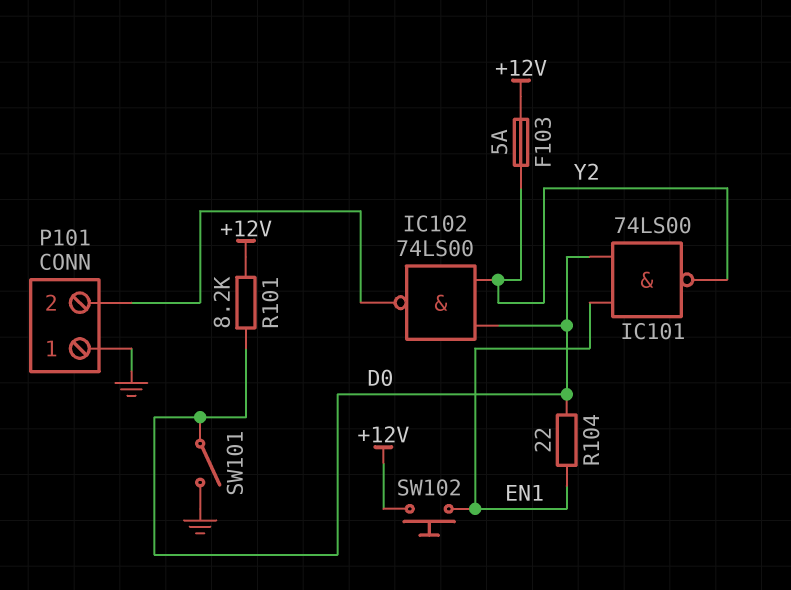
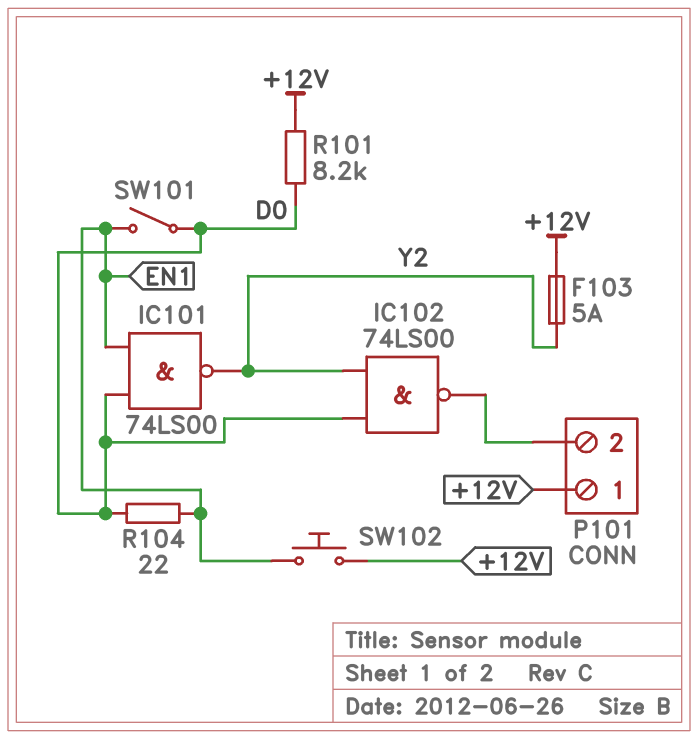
P101 pin 1: GND -> +12V
SW101: switch (D0, GND) -> switch (D0, EN1)

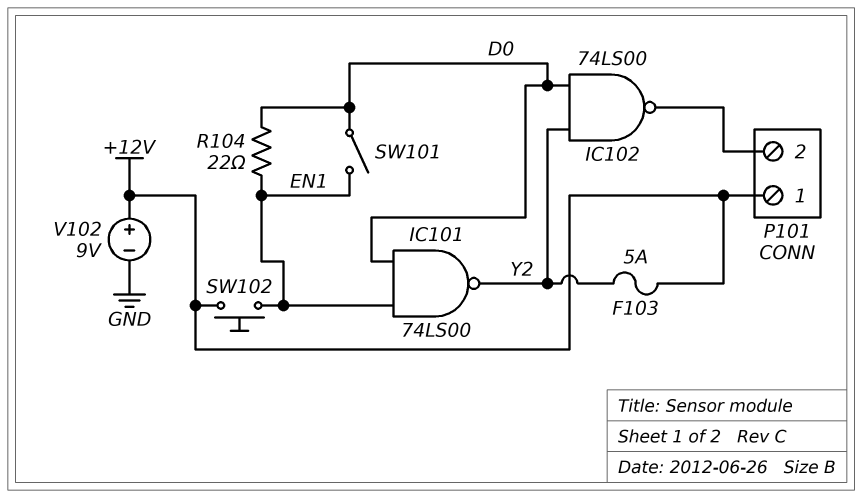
R101: 8.2k (+12V, D0) -> none
V102: none -> 9V (plus +12V, minus GND)

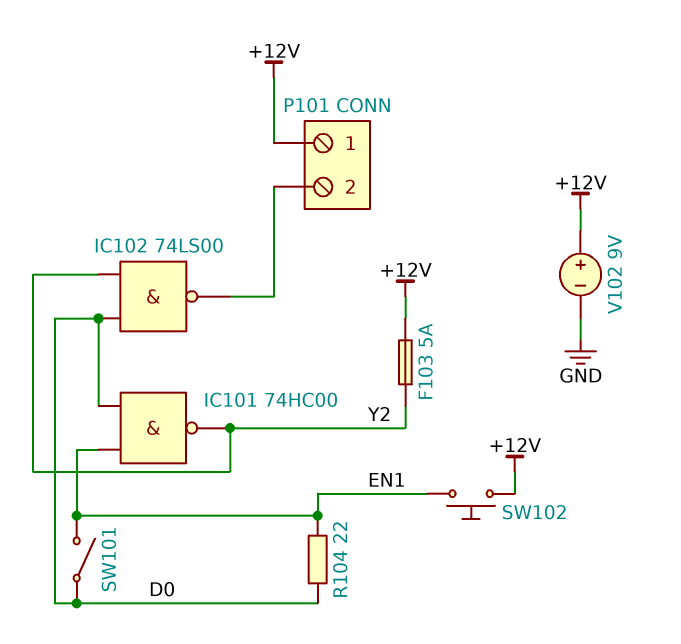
IC101: NAND 74LS00 (in D0, in EN1, out Y2) -> NAND 74HC00 (in D0, in EN1, out Y2)

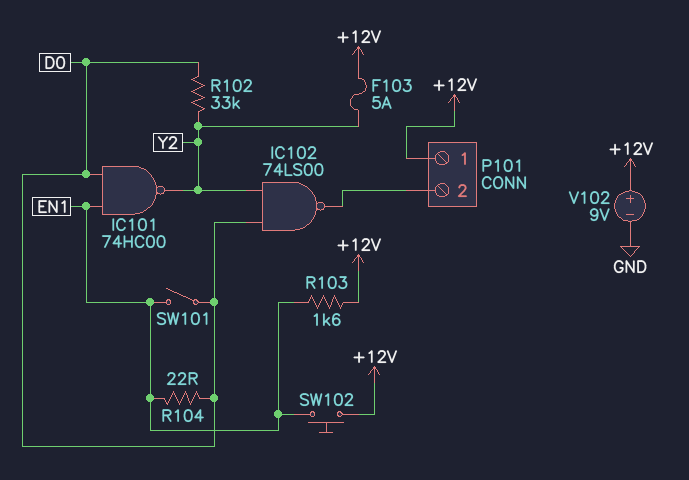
R102: none -> 33k (D0, Y2)
R103: none -> 1.6k (+12V, EN1)

